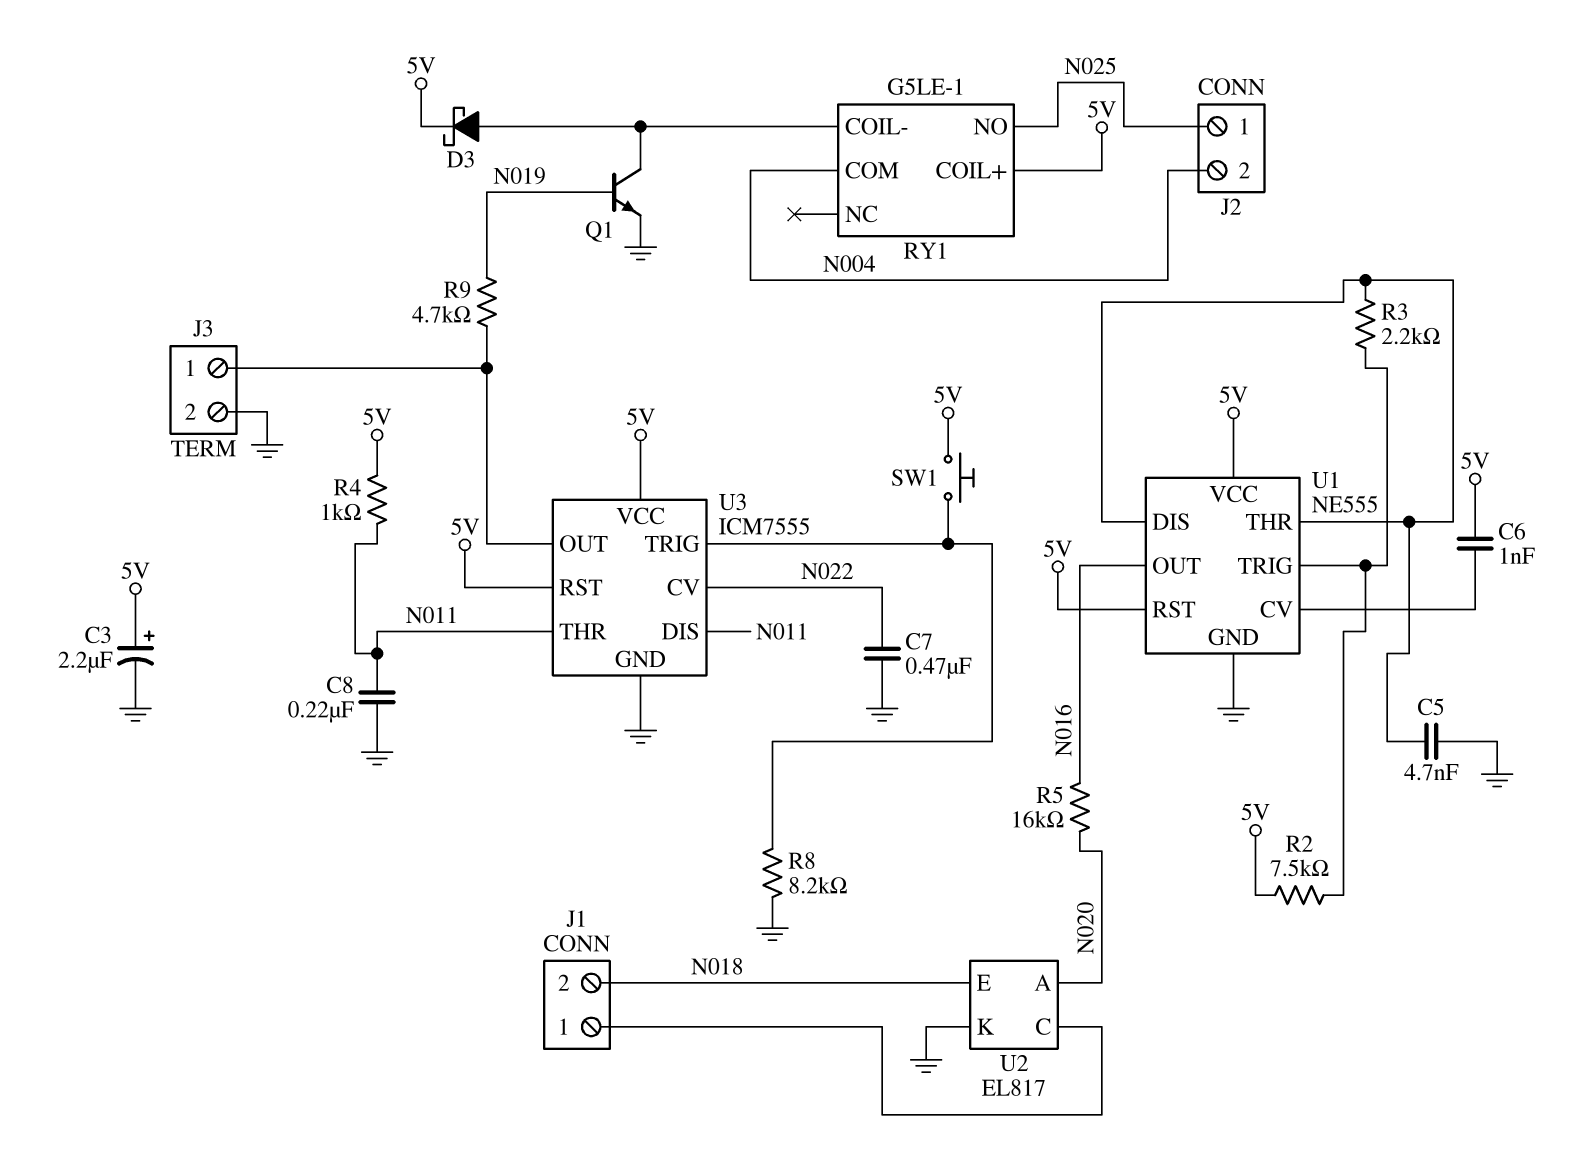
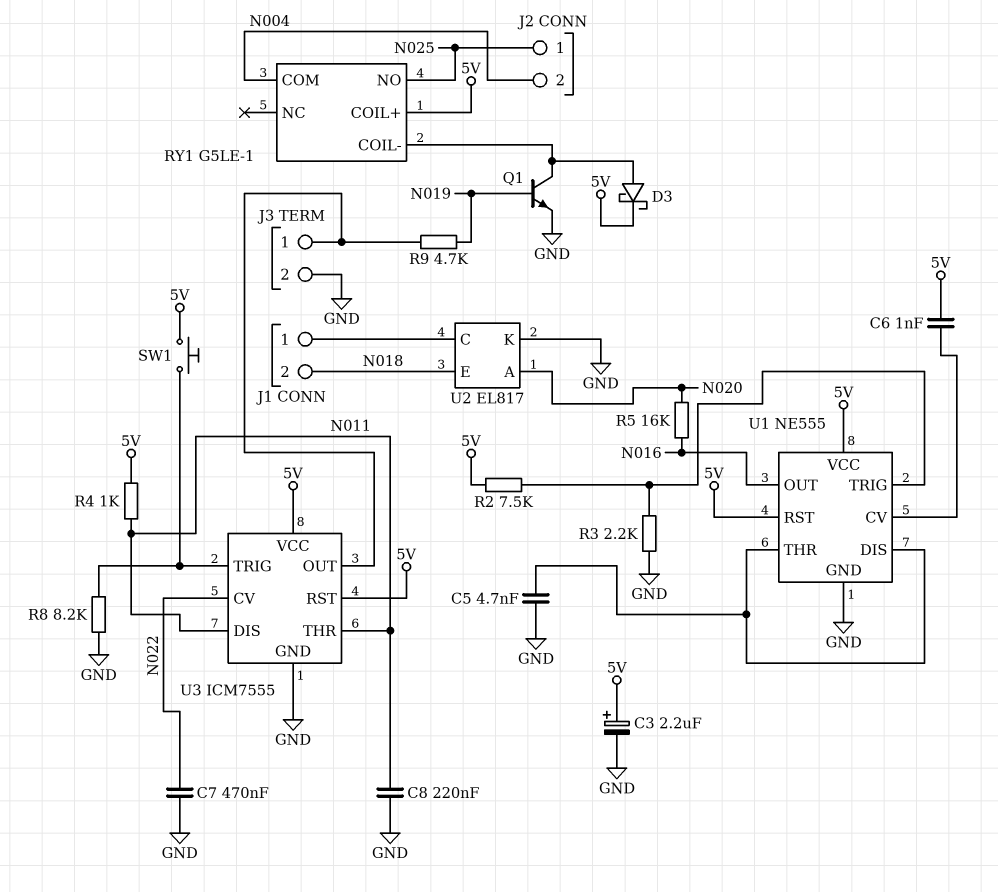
R3: 2.2k (U1/DIS, U1/TRIG) -> 2.2k (GND, U1/TRIG)

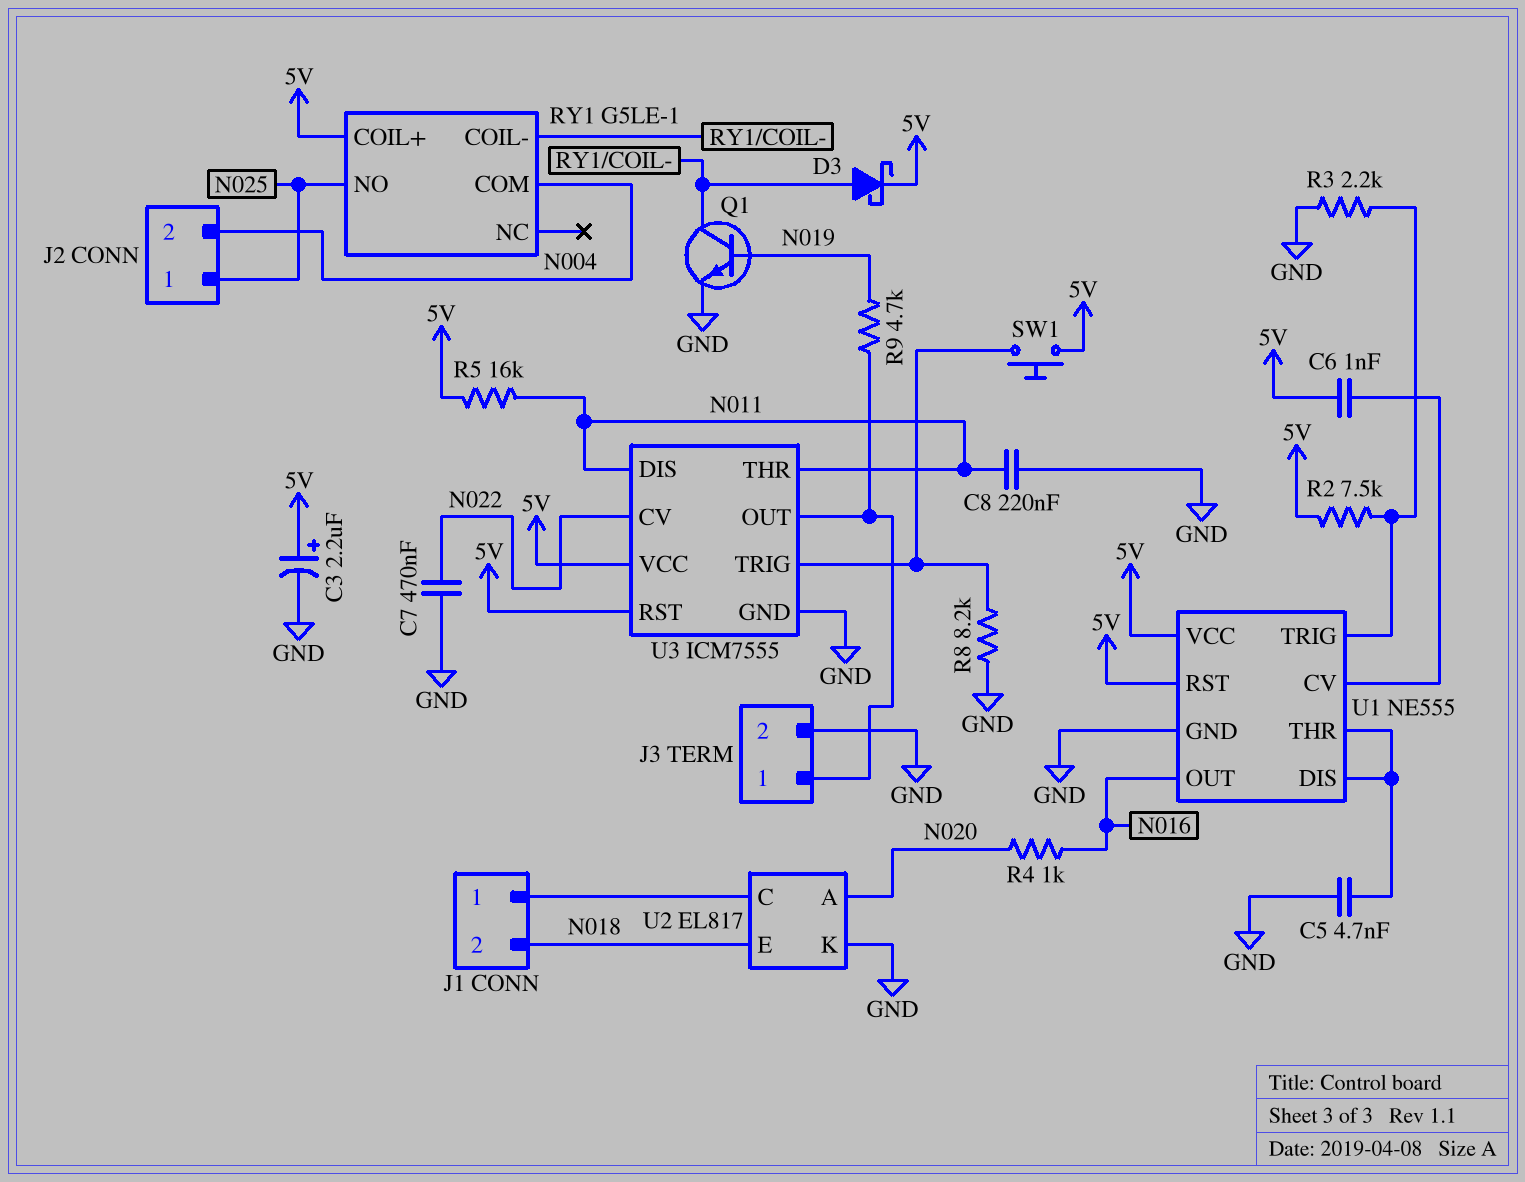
R4: 1k (5V, N011) -> 1k (N016, N020)
R5: 16k (N016, N020) -> 16k (5V, N011)

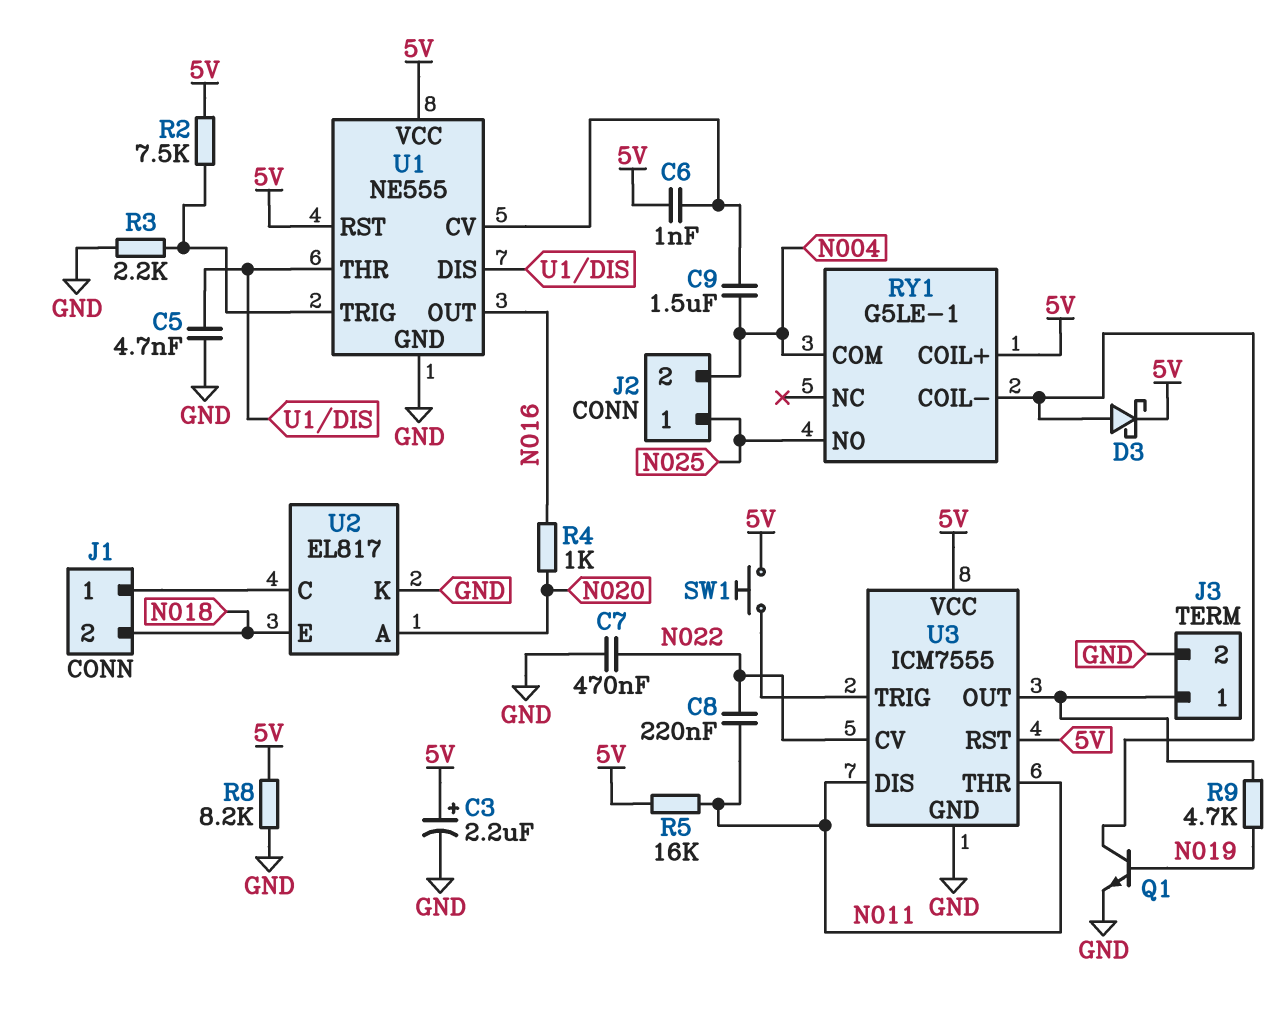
C8: 220nF (GND, N011) -> 220nF (N011, N022)
C9: none -> 1.5uF (N004, U1/CV)
R8: 8.2k (GND, U3/TRIG) -> 8.2k (5V, GND)

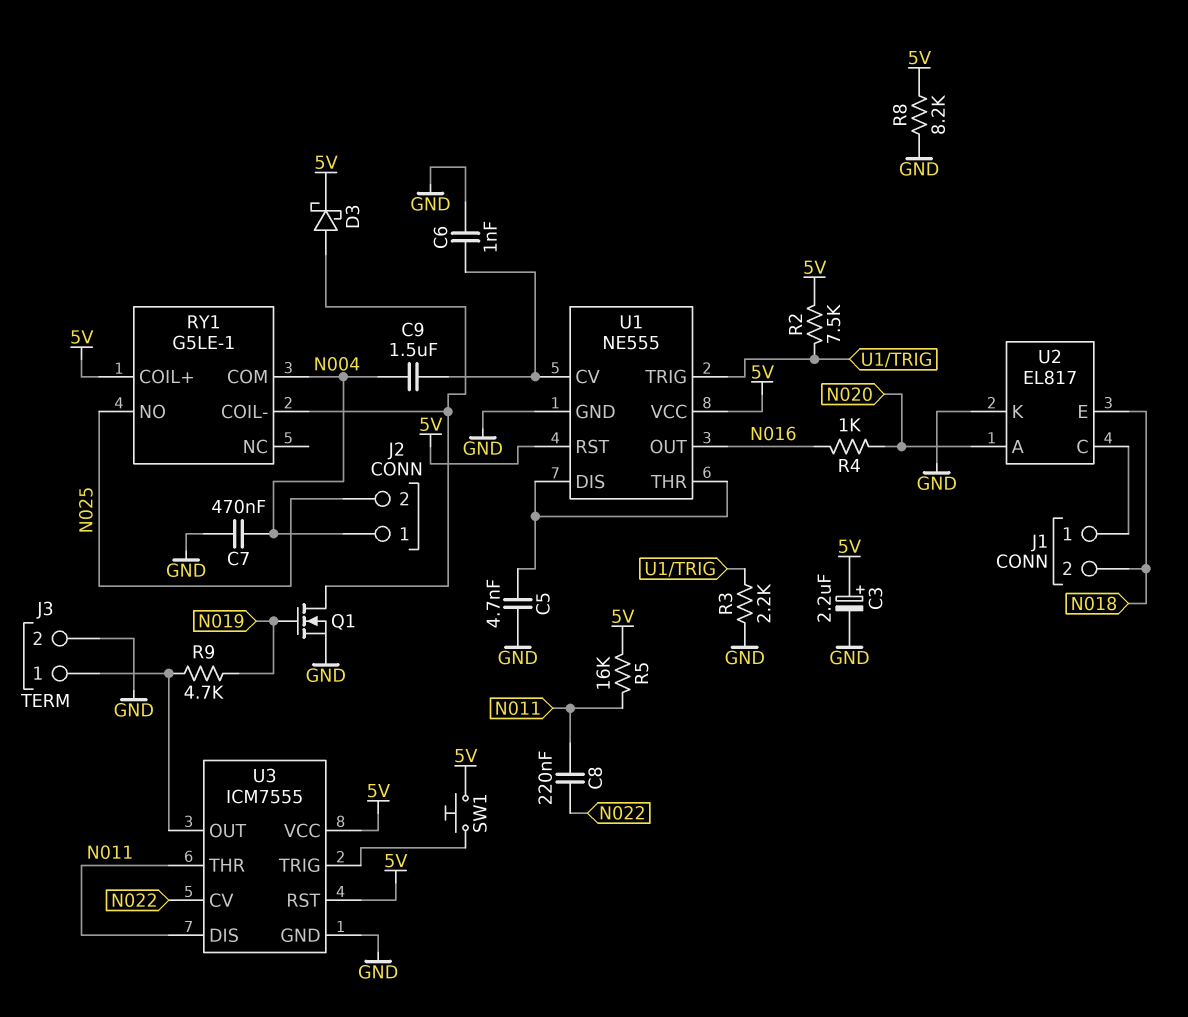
C6: 1nF (5V, U1/CV) -> 1nF (GND, U1/CV)
C7: 470nF (GND, N022) -> 470nF (GND, N004)
J2 pin 1: N025 -> N004
J2 pin 2: N004 -> N025
Q1: NPN (B N019, C RY1/COIL-, E GND) -> NMOS (G N019, D RY1/COIL-, S GND)

